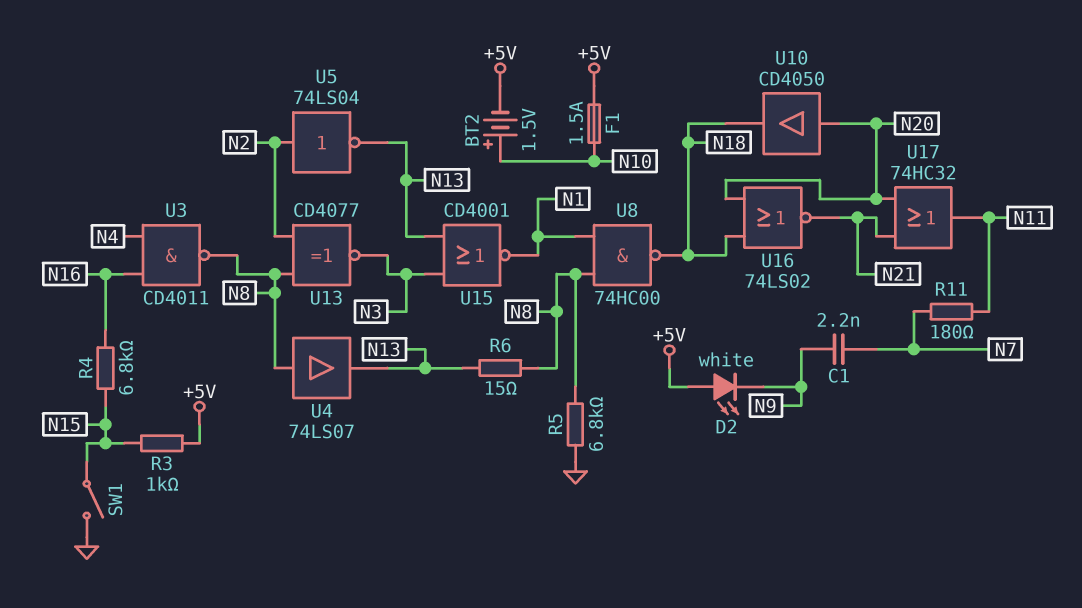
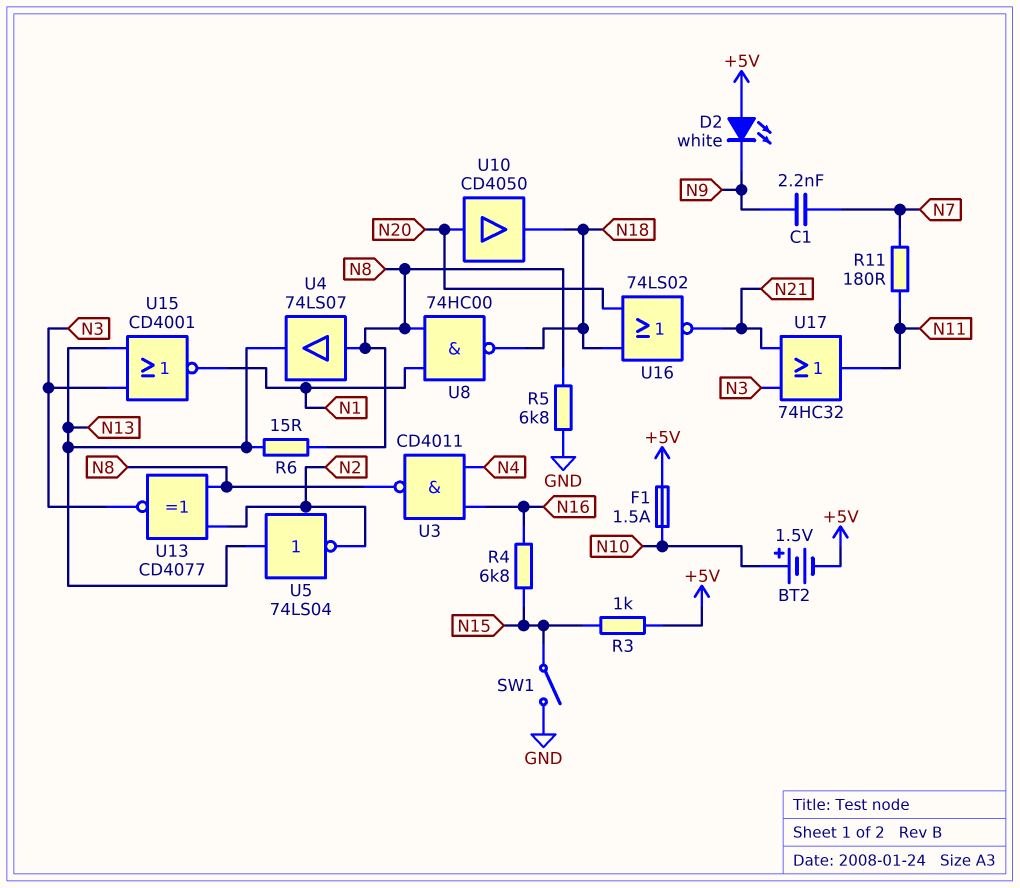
U5: NOT 74LS04 (in N2, out N13) -> NOT 74LS04 (in N13, out N2)
U17: OR 74HC32 (in N20, in N21, out N11) -> OR 74HC32 (in N3, in N21, out N11)

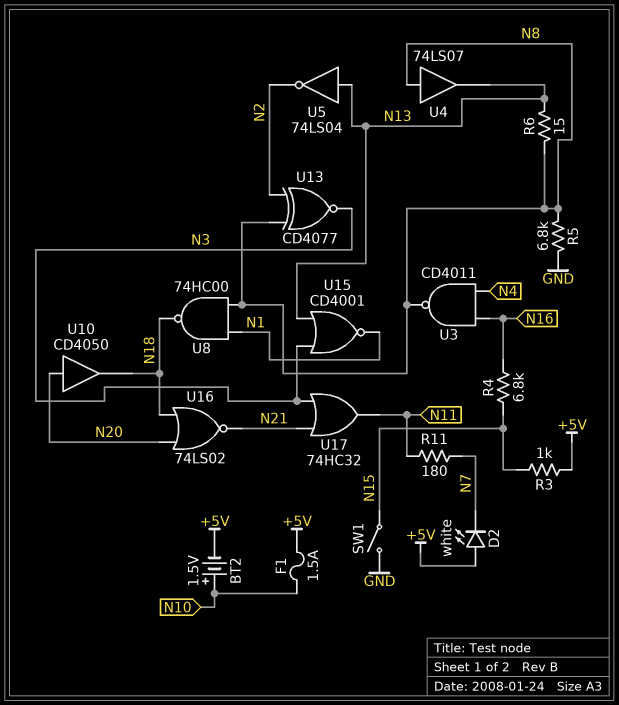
C1: 2.2nF (N7, N9) -> none
D2: LED white (A +5V, K N9) -> LED white (A +5V, K N7)

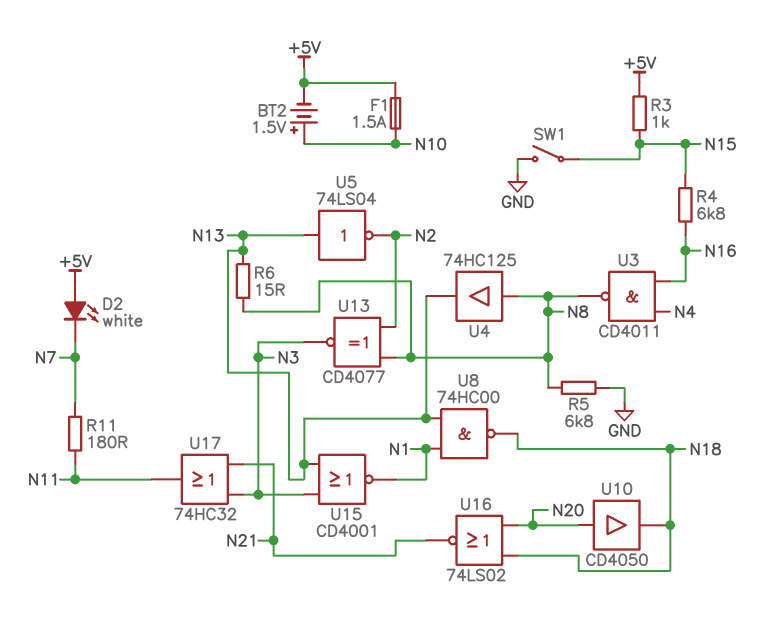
U4: buffer 74LS07 (in N8, out N13) -> buffer 74HC125 (in N8, out N13)
U8: NAND 74HC00 (in N1, in N8, out N18) -> NAND 74HC00 (in N1, in N13, out N18)

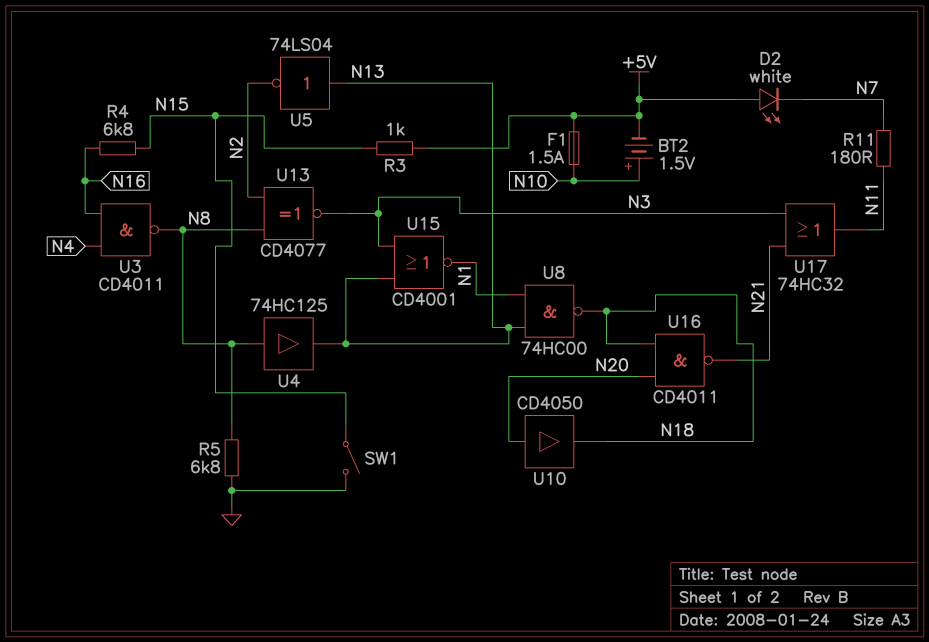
R6: 15 (N8, N13) -> none
U16: NOR 74LS02 (in N18, in N20, out N21) -> NAND CD4011 (in N18, in N20, out N21)

